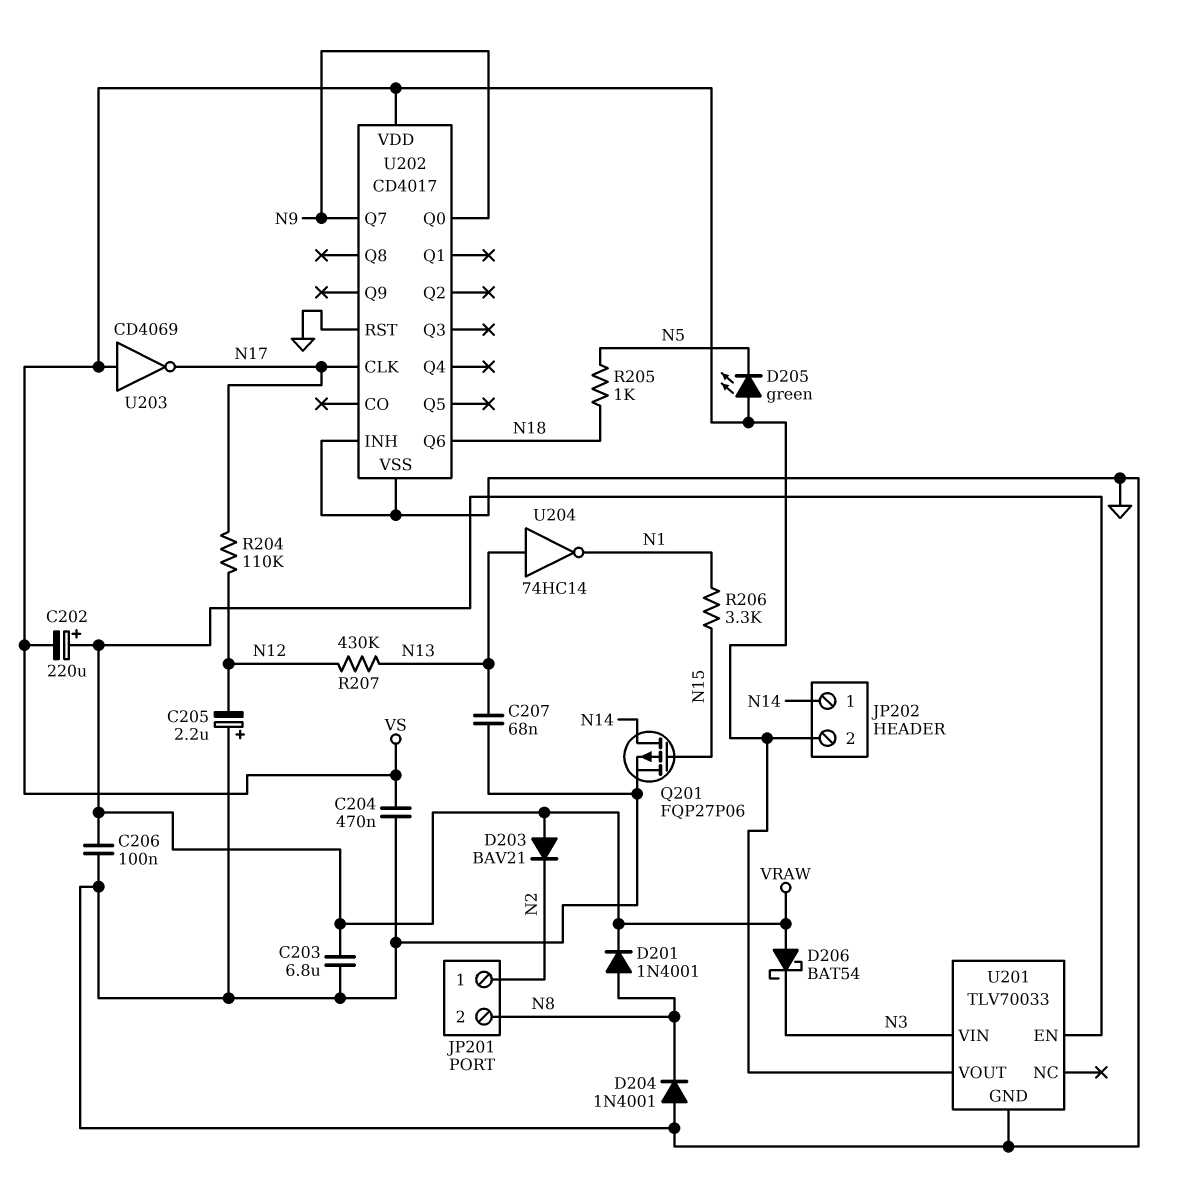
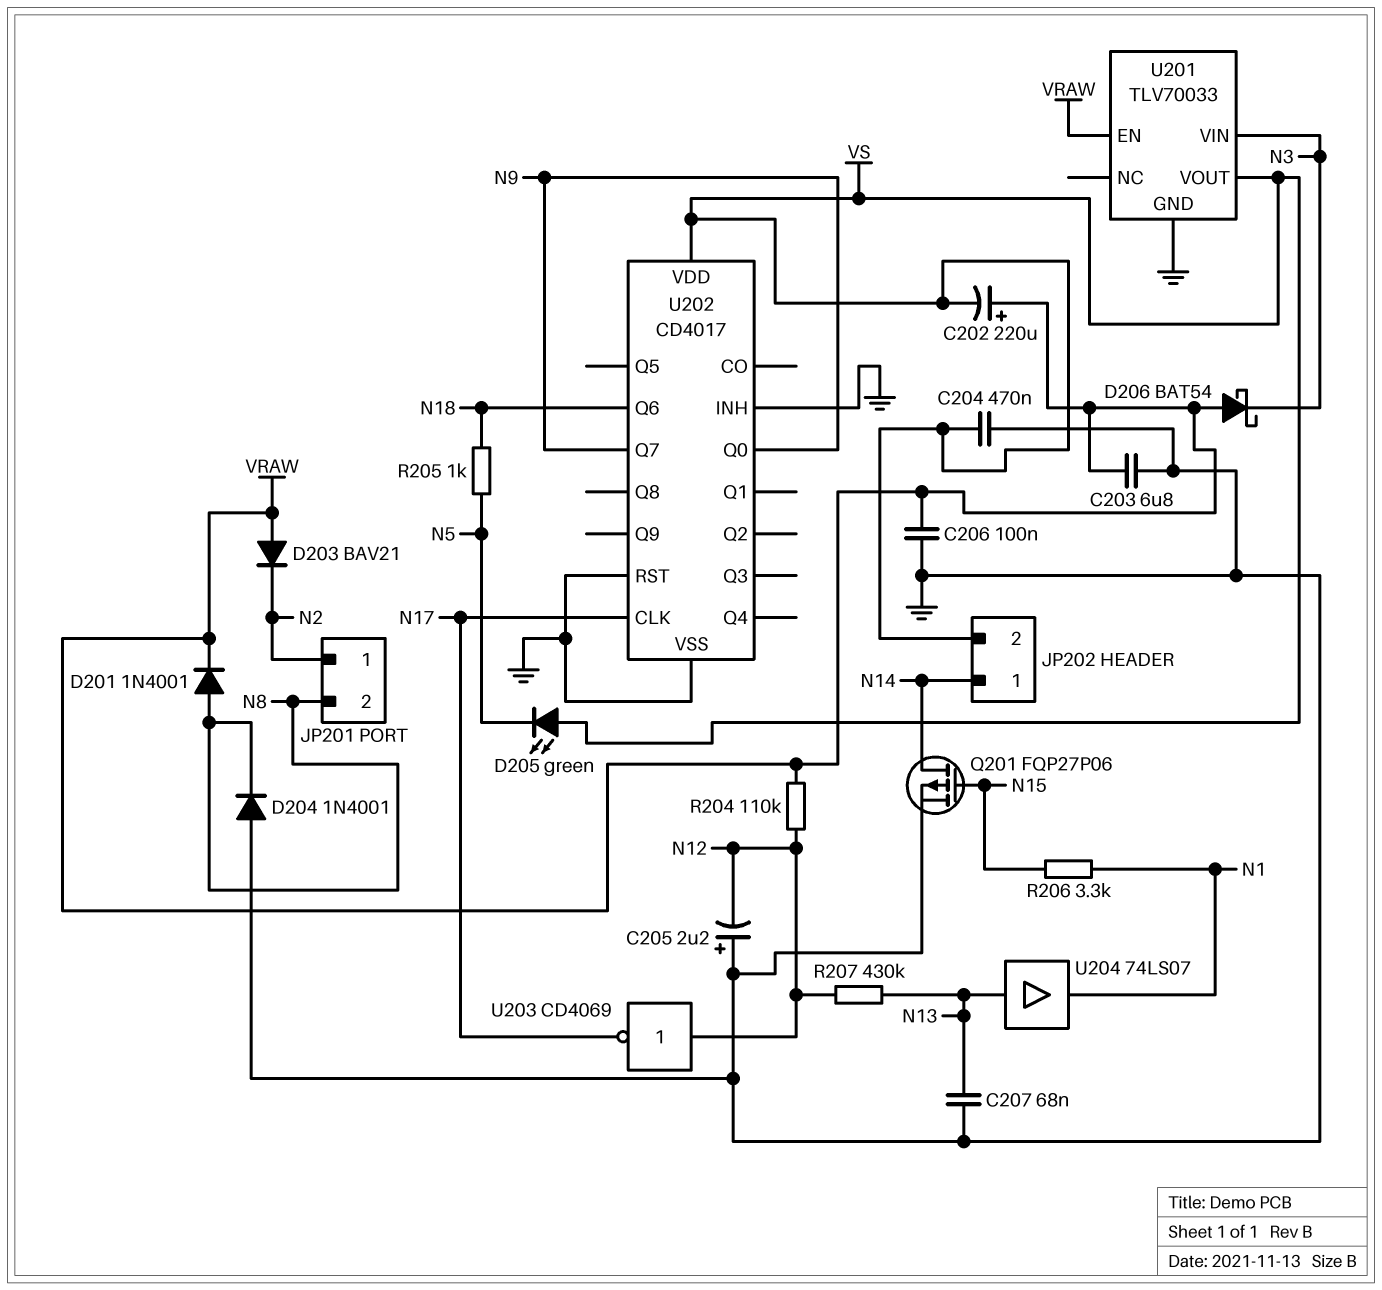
R204: 110k (N12, N17) -> 110k (N12, VRAW)
U203: NOT CD4069 (in VS, out N17) -> NOT CD4069 (in N12, out N17)
U204: NOT 74HC14 (in N13, out N1) -> buffer 74LS07 (in N13, out N1)

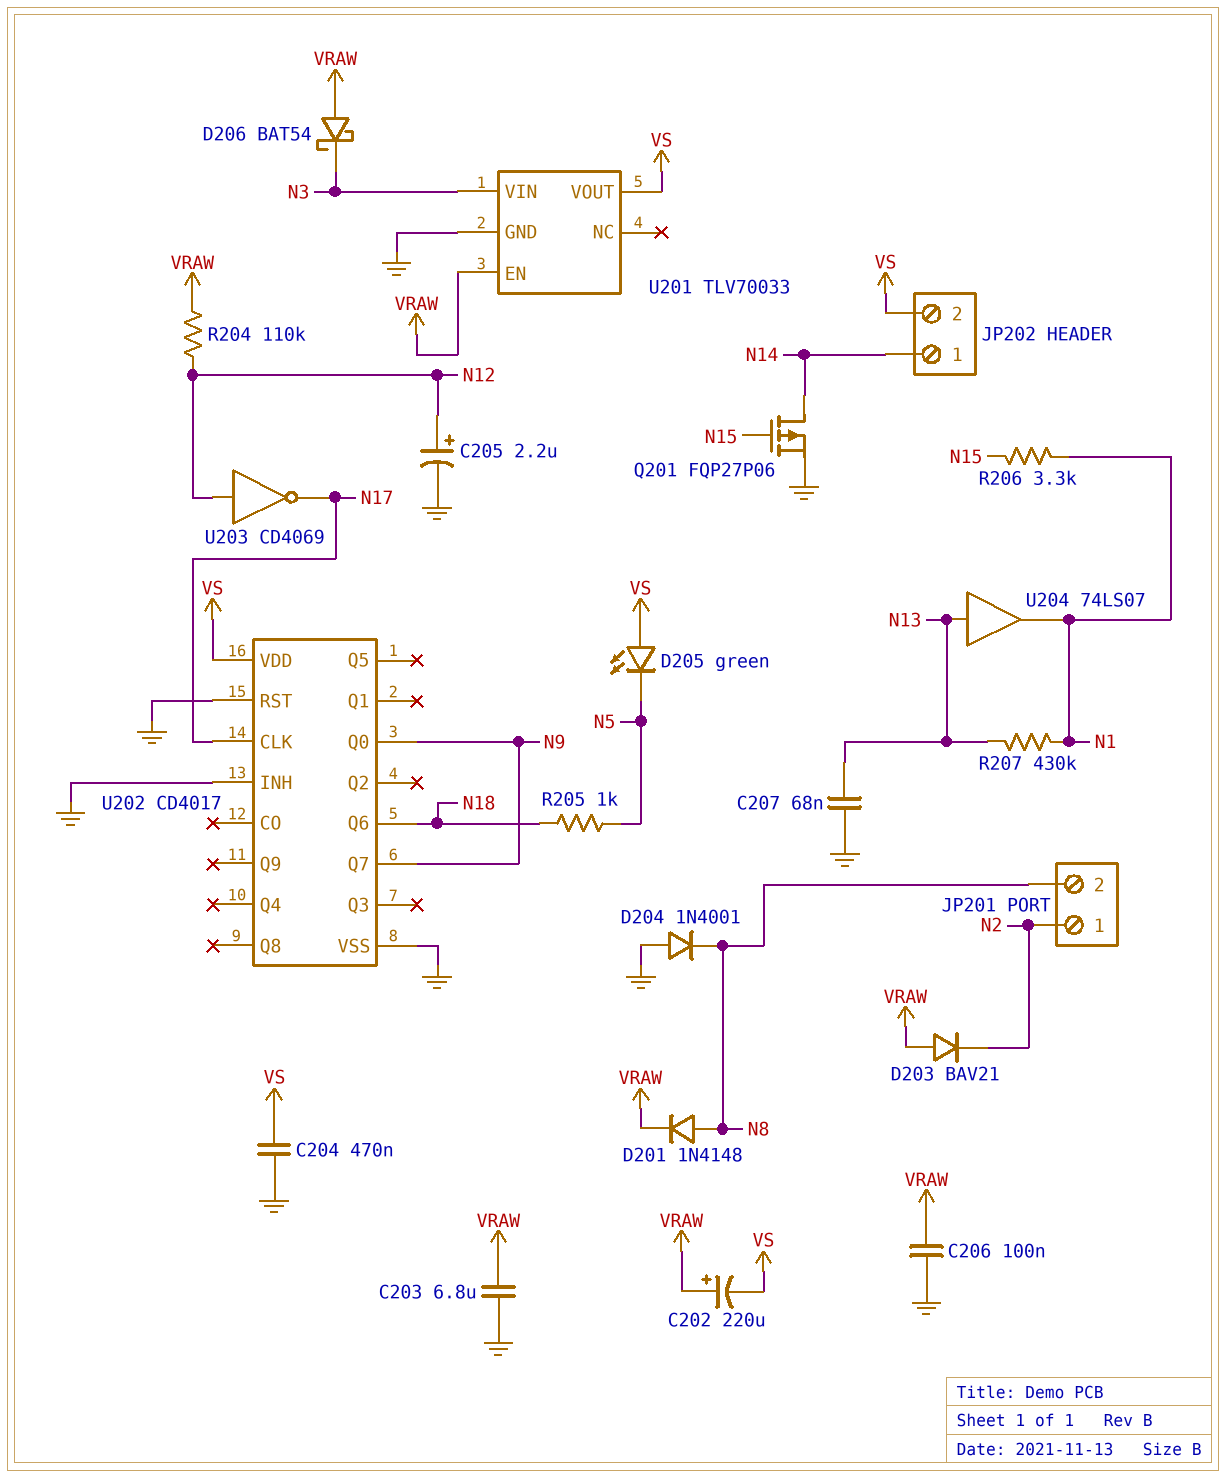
C205: 2.2uF (plus GND, minus N12) -> 2.2uF (plus N12, minus GND)
D201: diode 1N4001 (A N8, K VRAW) -> diode 1N4148 (A N8, K VRAW)
R207: 430k (N12, N13) -> 430k (N1, N13)

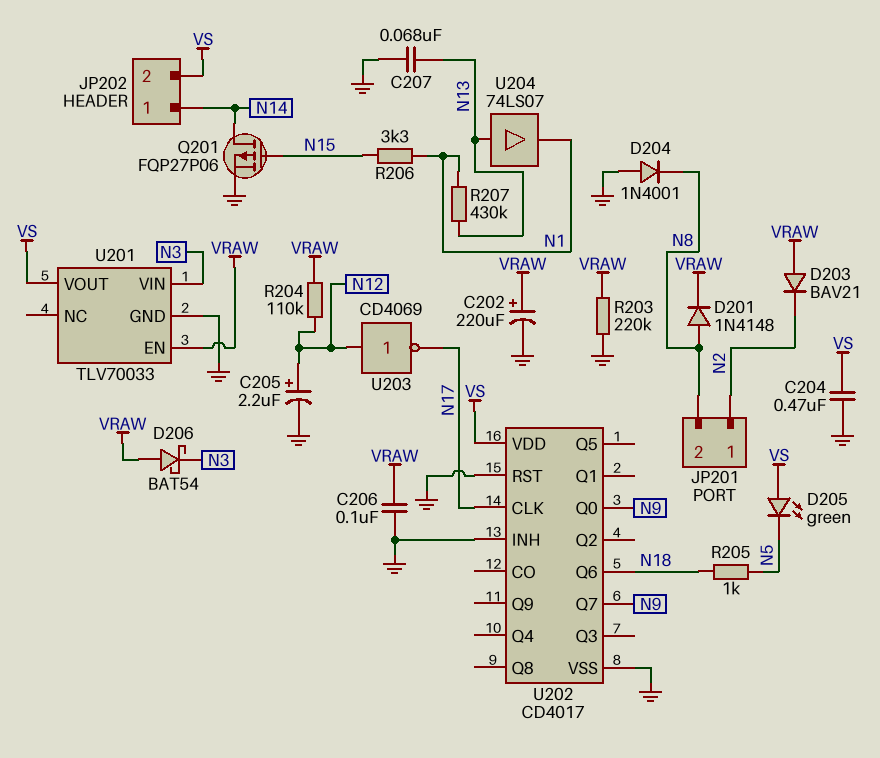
C202: 220uF (plus VRAW, minus VS) -> 220uF (plus VRAW, minus GND)
C203: 6.8uF (GND, VRAW) -> none
R203: none -> 220k (GND, VRAW)

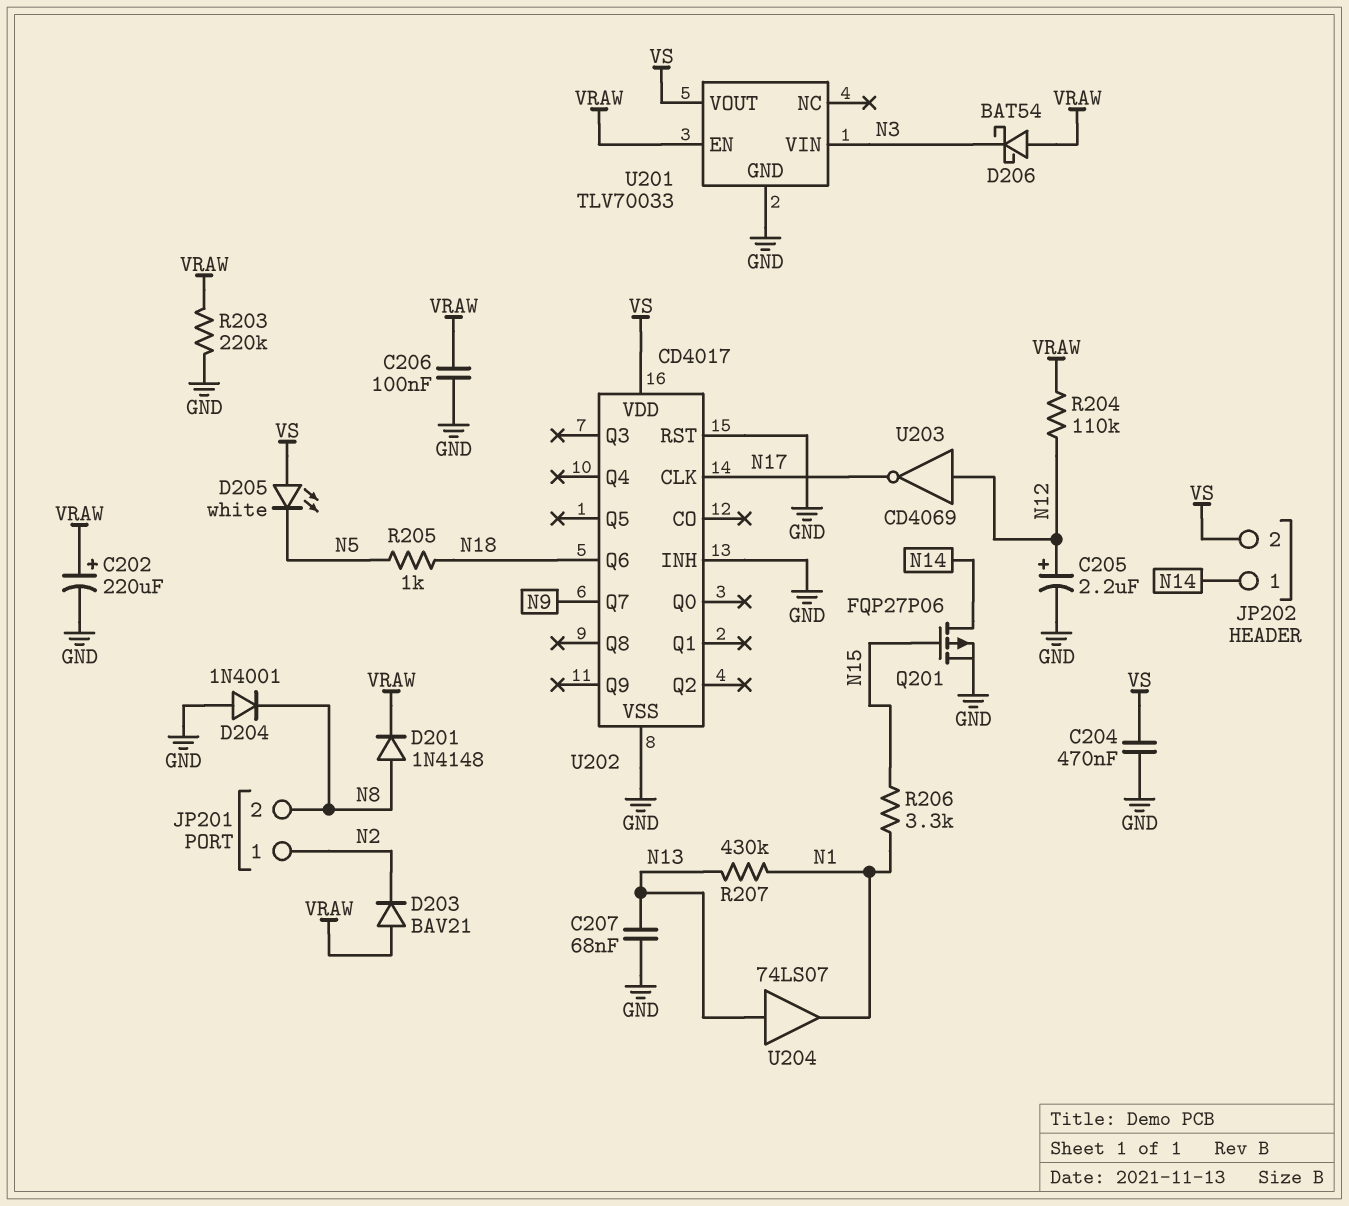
D205: LED green (A VS, K N5) -> LED white (A VS, K N5)
U202 pin Q0: N9 -> none

